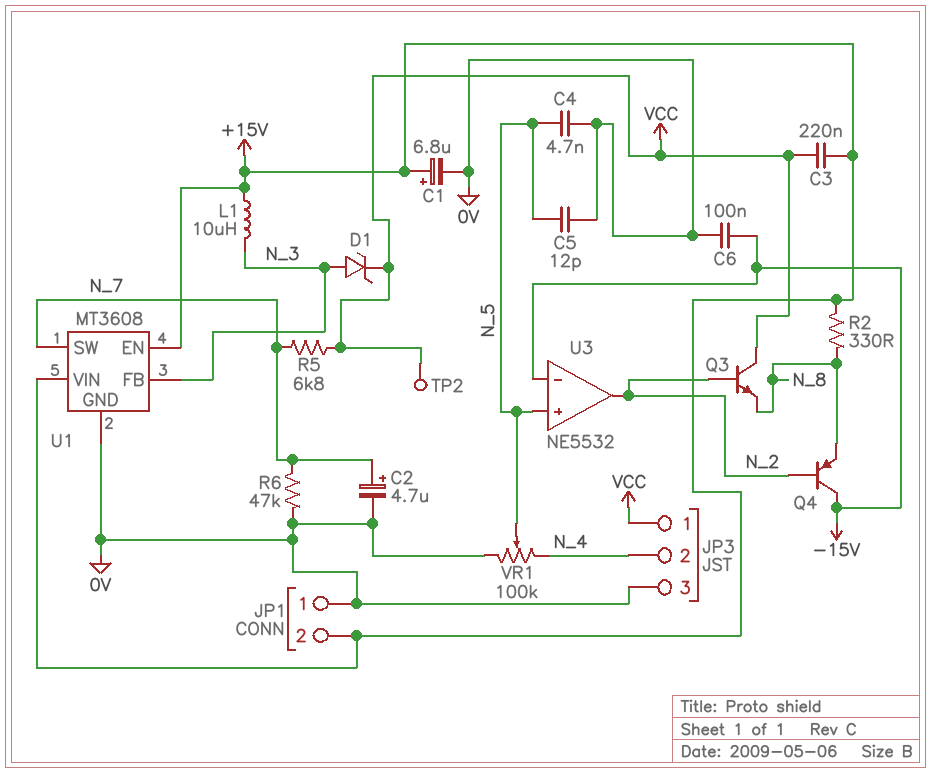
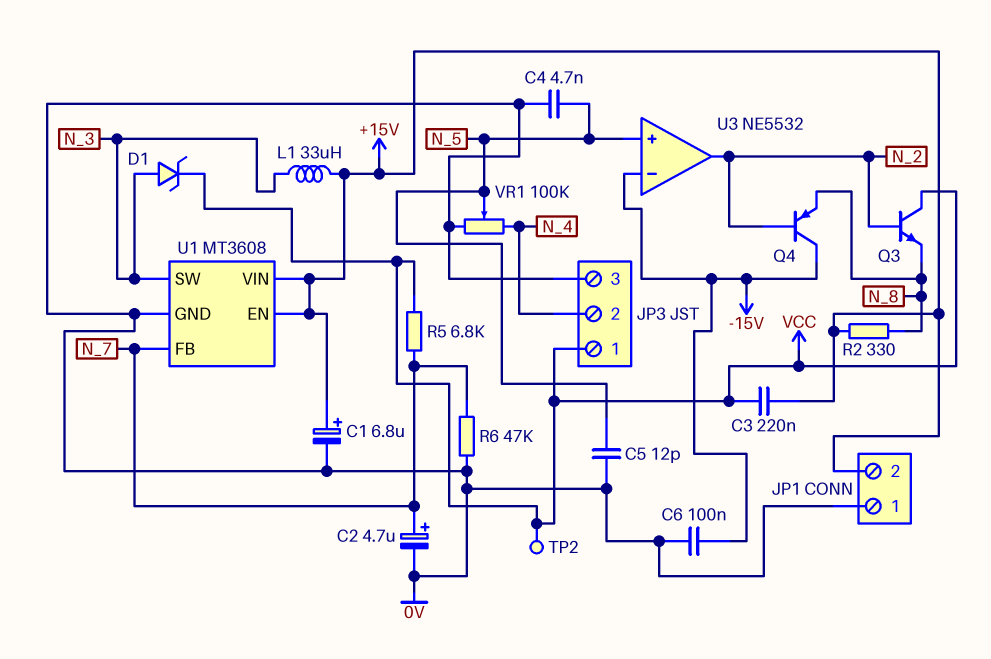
L1: 10uH (+15V, N_3) -> 33uH (+15V, N_3)
U1 pin FB: N_3 -> N_7
U1 pin SW: N_7 -> N_3

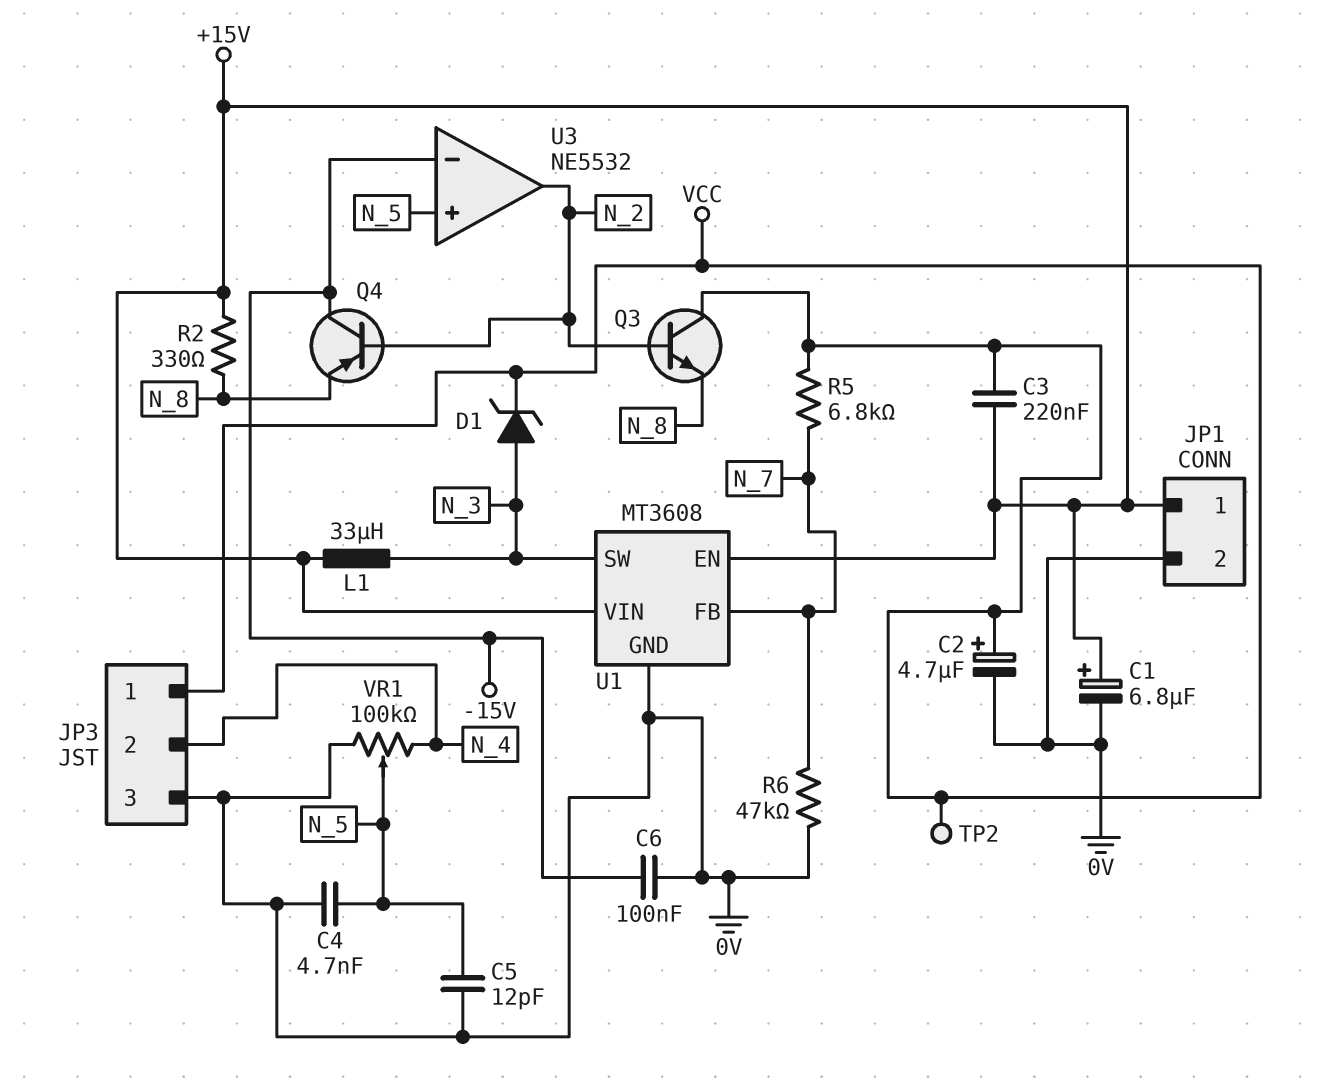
C2: 4.7uF (plus N_7, minus 0V) -> 4.7uF (plus VCC, minus 0V)
JP1 pin 1: 0V -> +15V
JP1 pin 2: +15V -> 0V

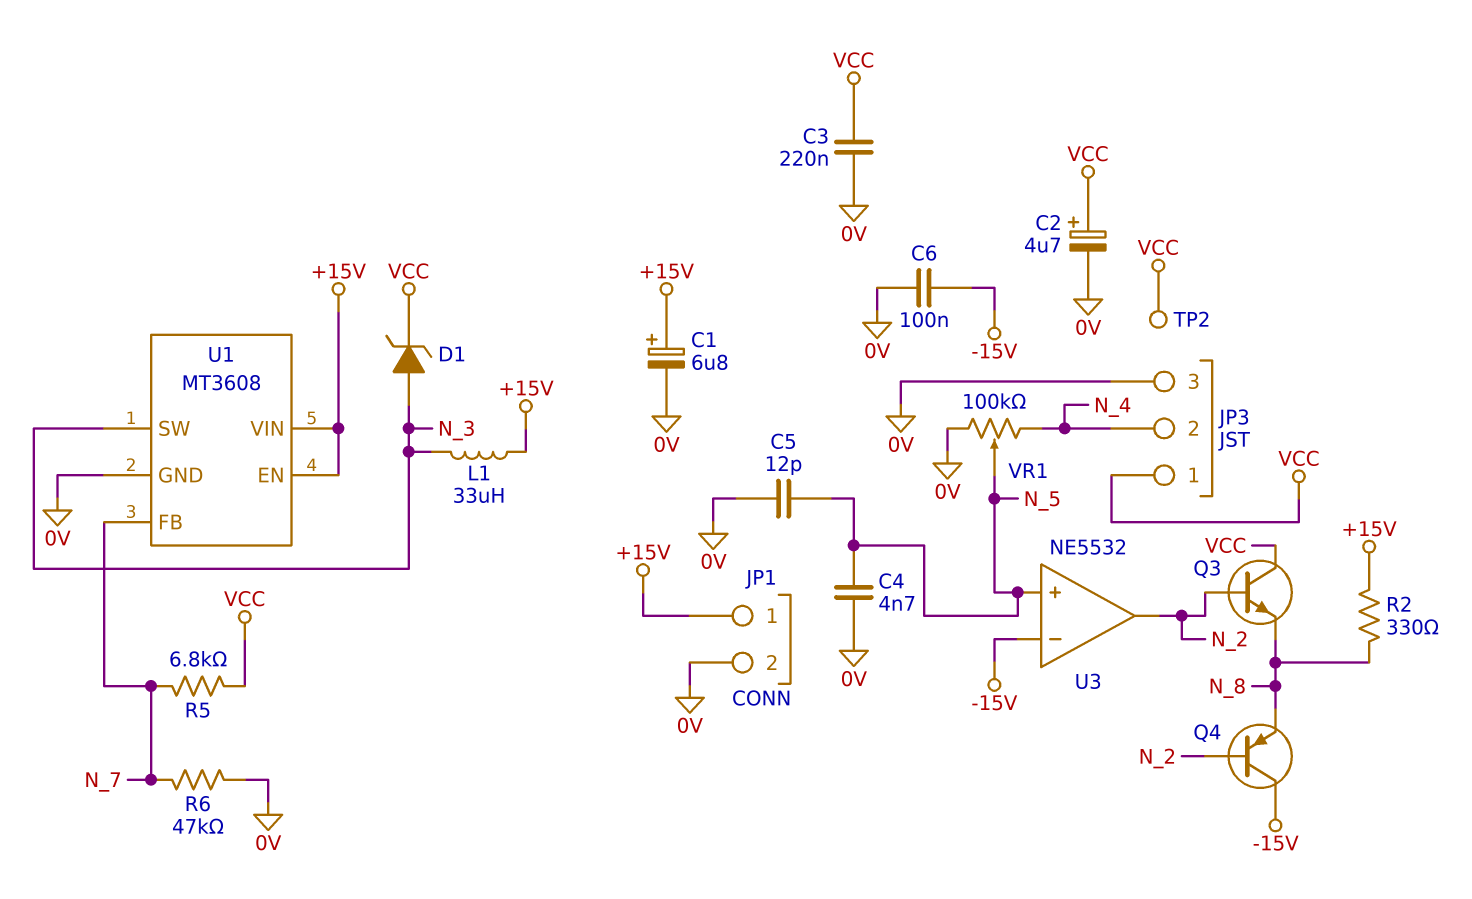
C3: 220nF (+15V, VCC) -> 220nF (0V, VCC)

